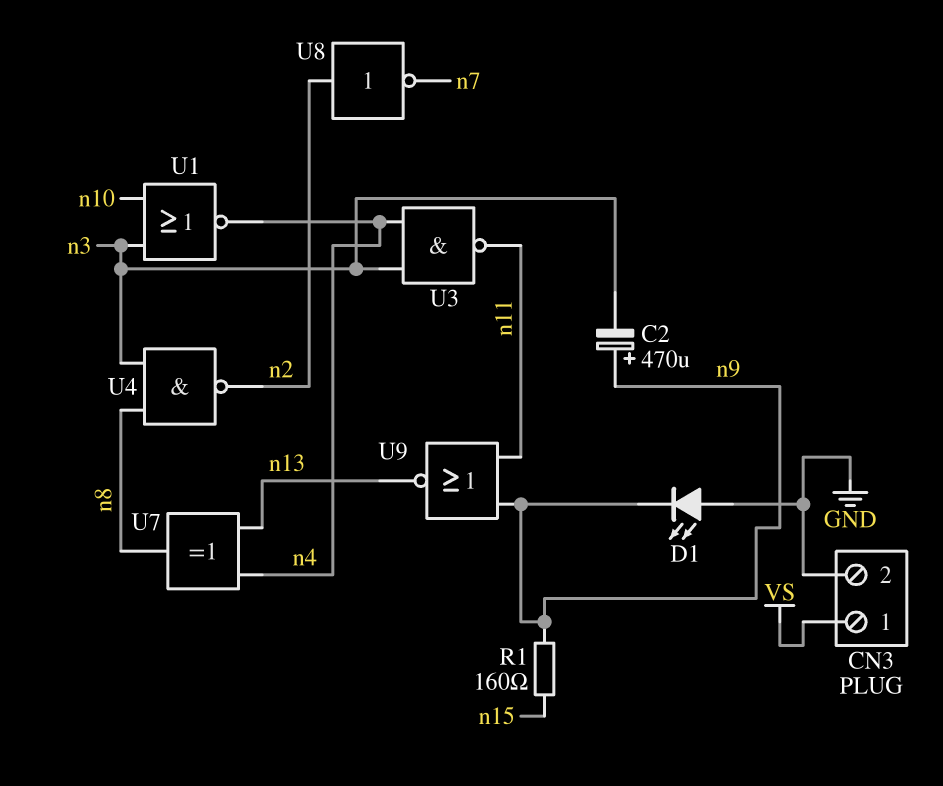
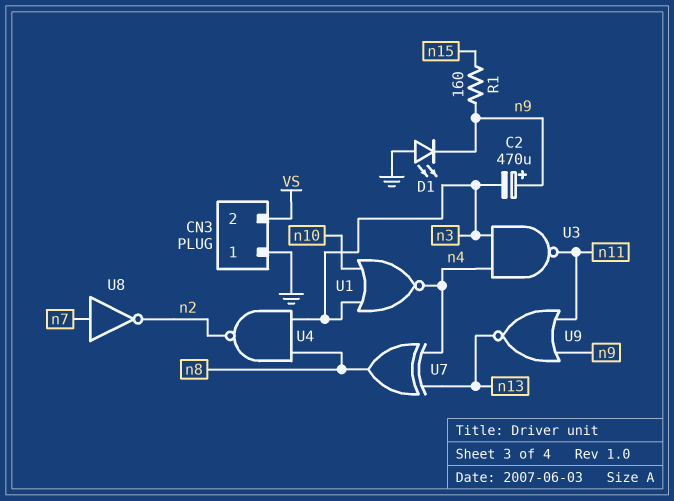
CN3 pin 1: VS -> GND
CN3 pin 2: GND -> VS
U8: NOT (in n2, out n7) -> NOT (in n7, out n2)

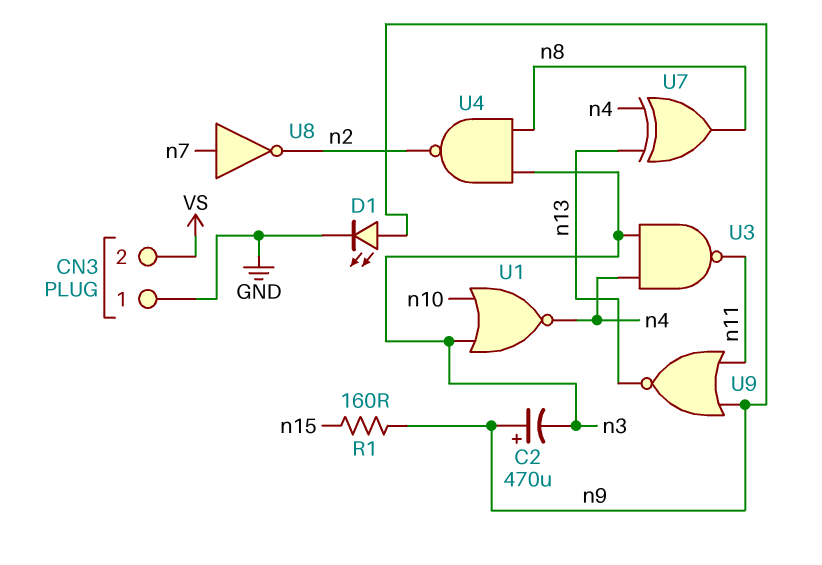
D1: LED (A GND, K n9) -> LED (A n9, K GND)

